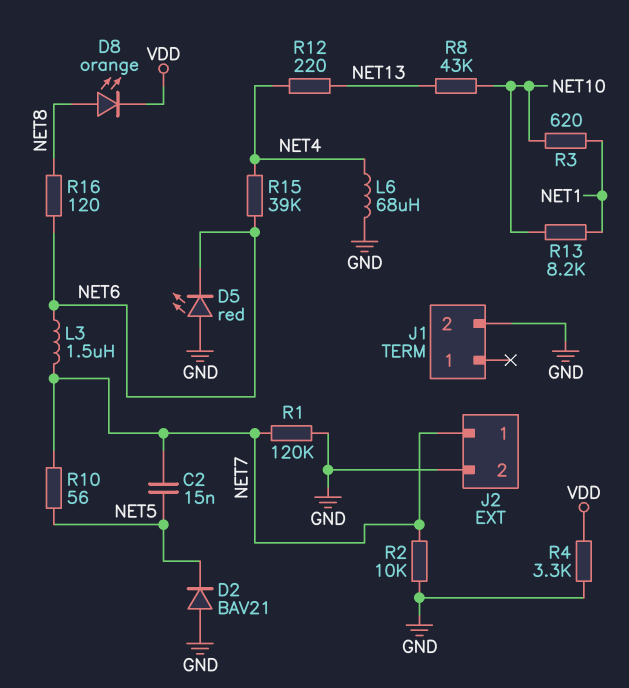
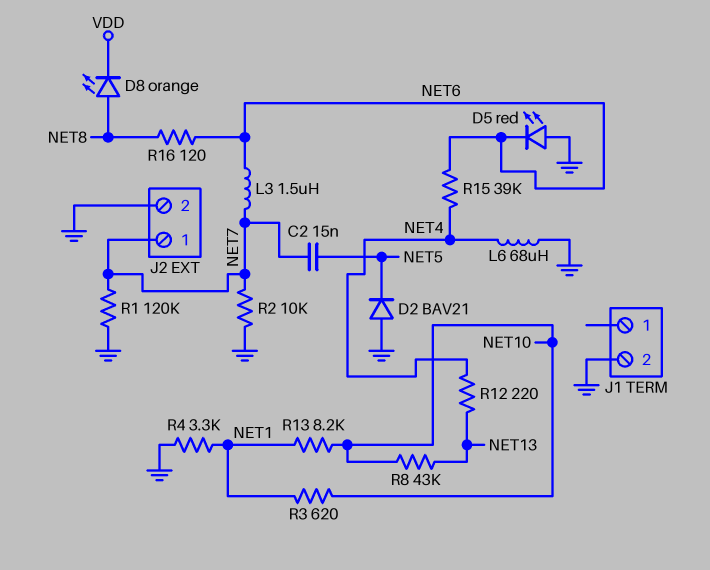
R4: 3.3k (GND, VDD) -> 3.3k (GND, NET1)
R10: 56 (NET5, NET7) -> none

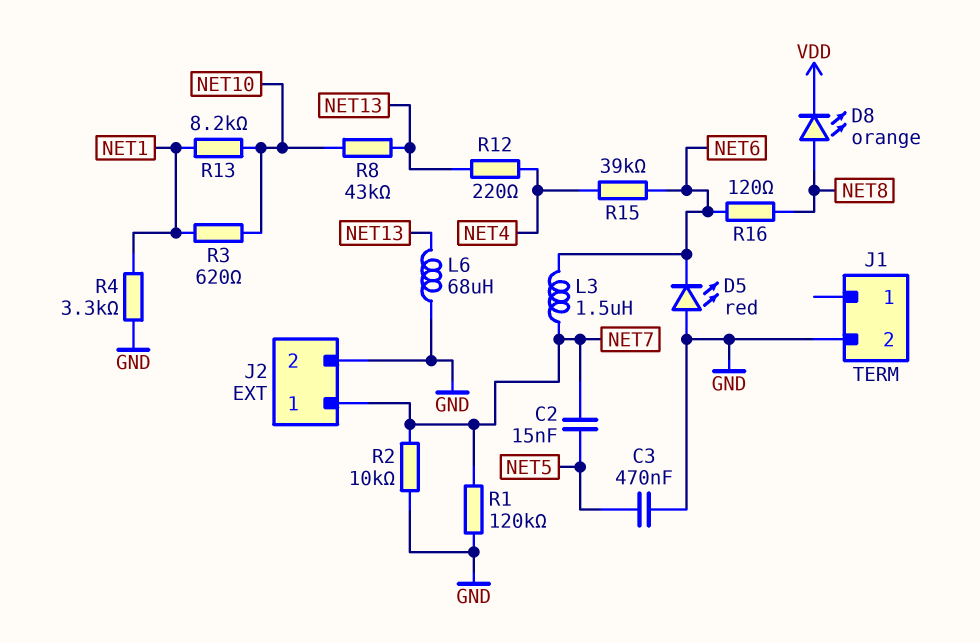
C3: none -> 470nF (GND, NET5)
D2: diode BAV21 (A GND, K NET5) -> none
L6: 68uH (GND, NET4) -> 68uH (GND, NET13)

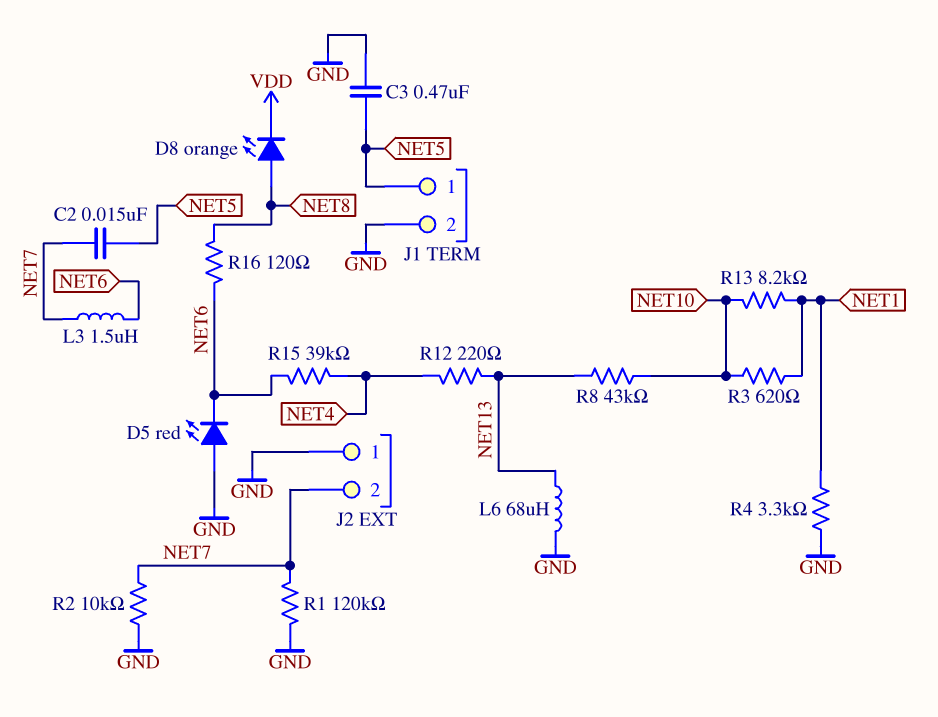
J1 pin 1: none -> NET5
J2 pin 1: NET7 -> GND
J2 pin 2: GND -> NET7

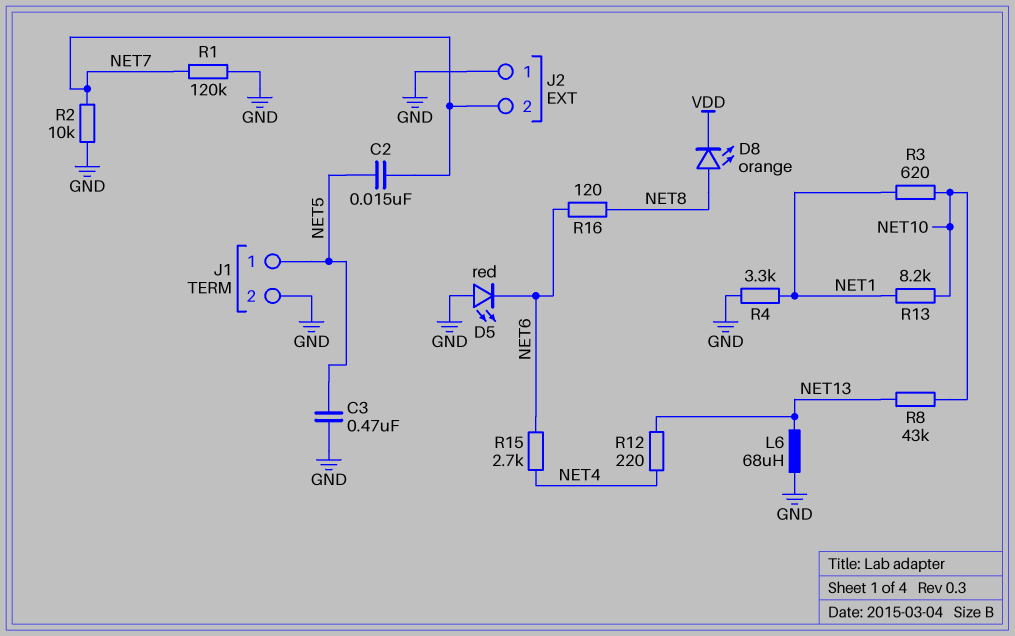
L3: 1.5uH (NET6, NET7) -> none
R15: 39k (NET4, NET6) -> 2.7k (NET4, NET6)

